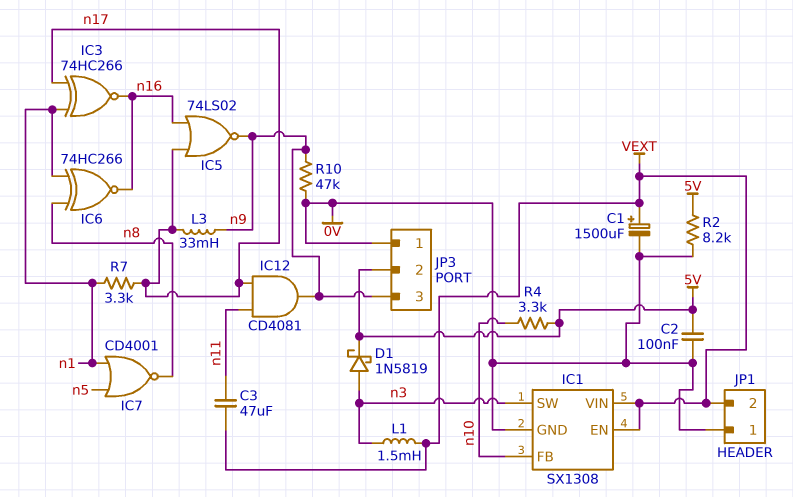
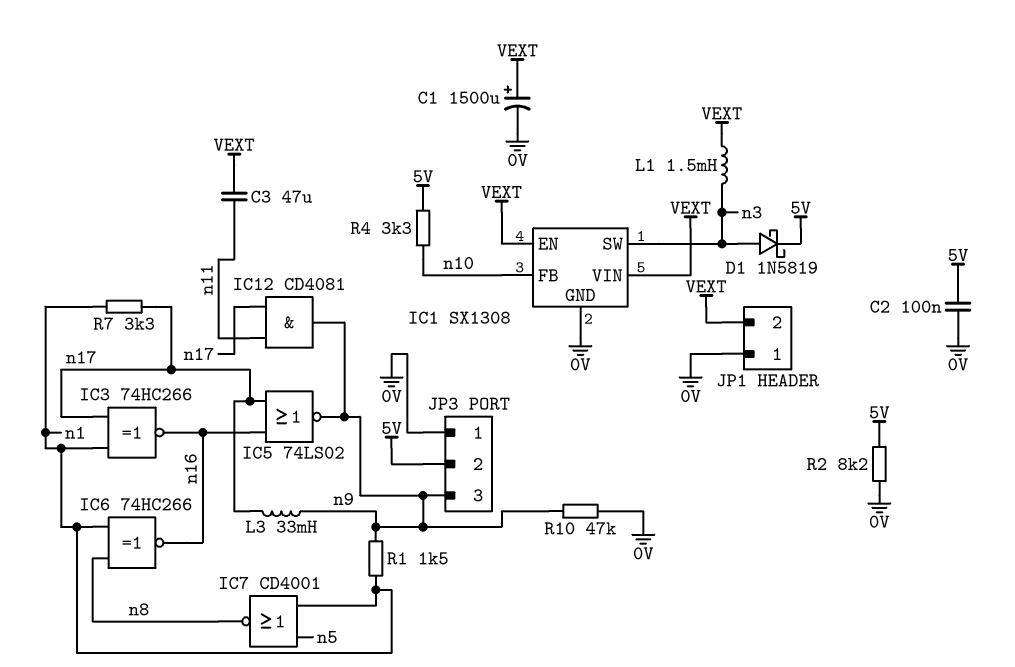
R1: none -> 1.5k (n1, n9)

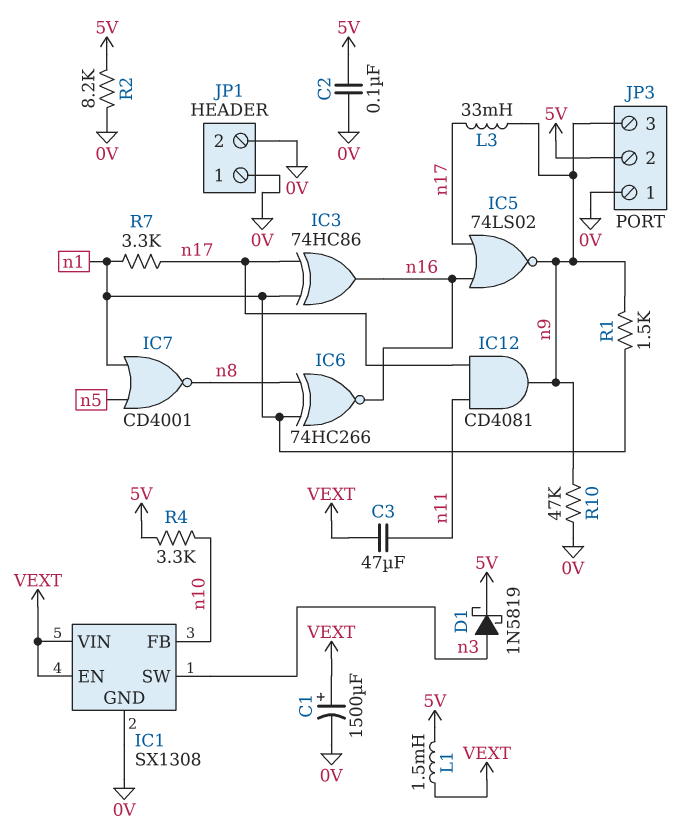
IC3: XNOR 74HC266 (in n1, in n17, out n16) -> XOR 74HC86 (in n1, in n17, out n16)
JP1 pin 2: VEXT -> 0V
L1: 1.5mH (VEXT, n3) -> 1.5mH (5V, VEXT)

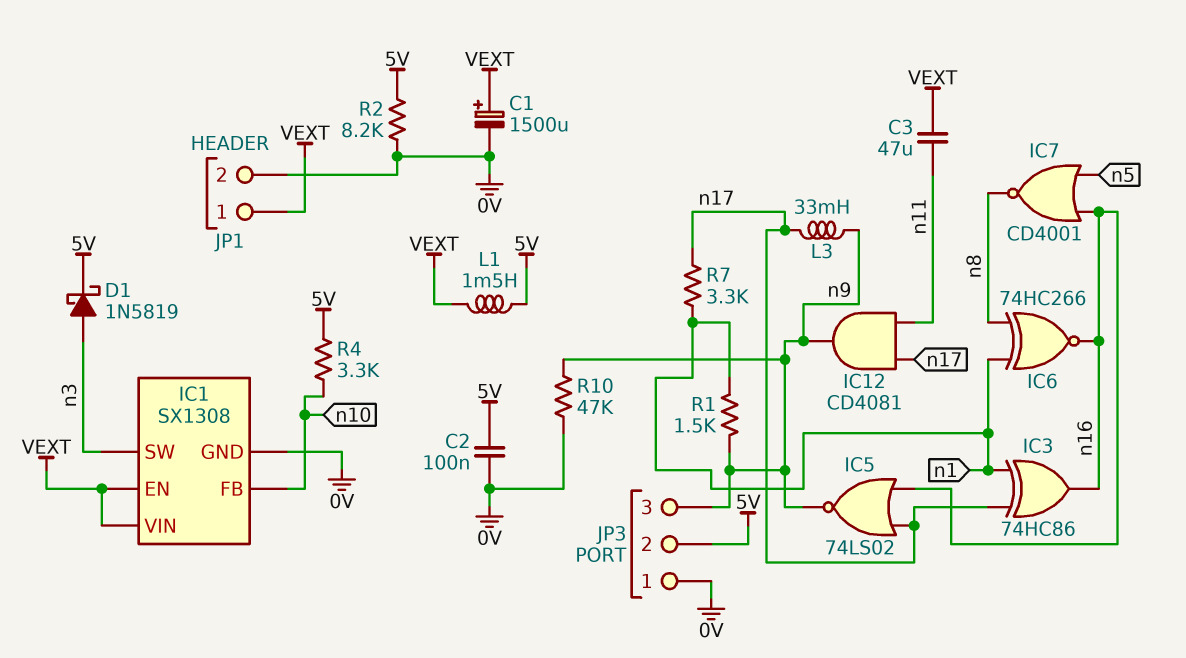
IC7: NOR CD4001 (in n1, in n5, out n8) -> NOR CD4001 (in n5, in n16, out n8)
JP1 pin 1: 0V -> VEXT

